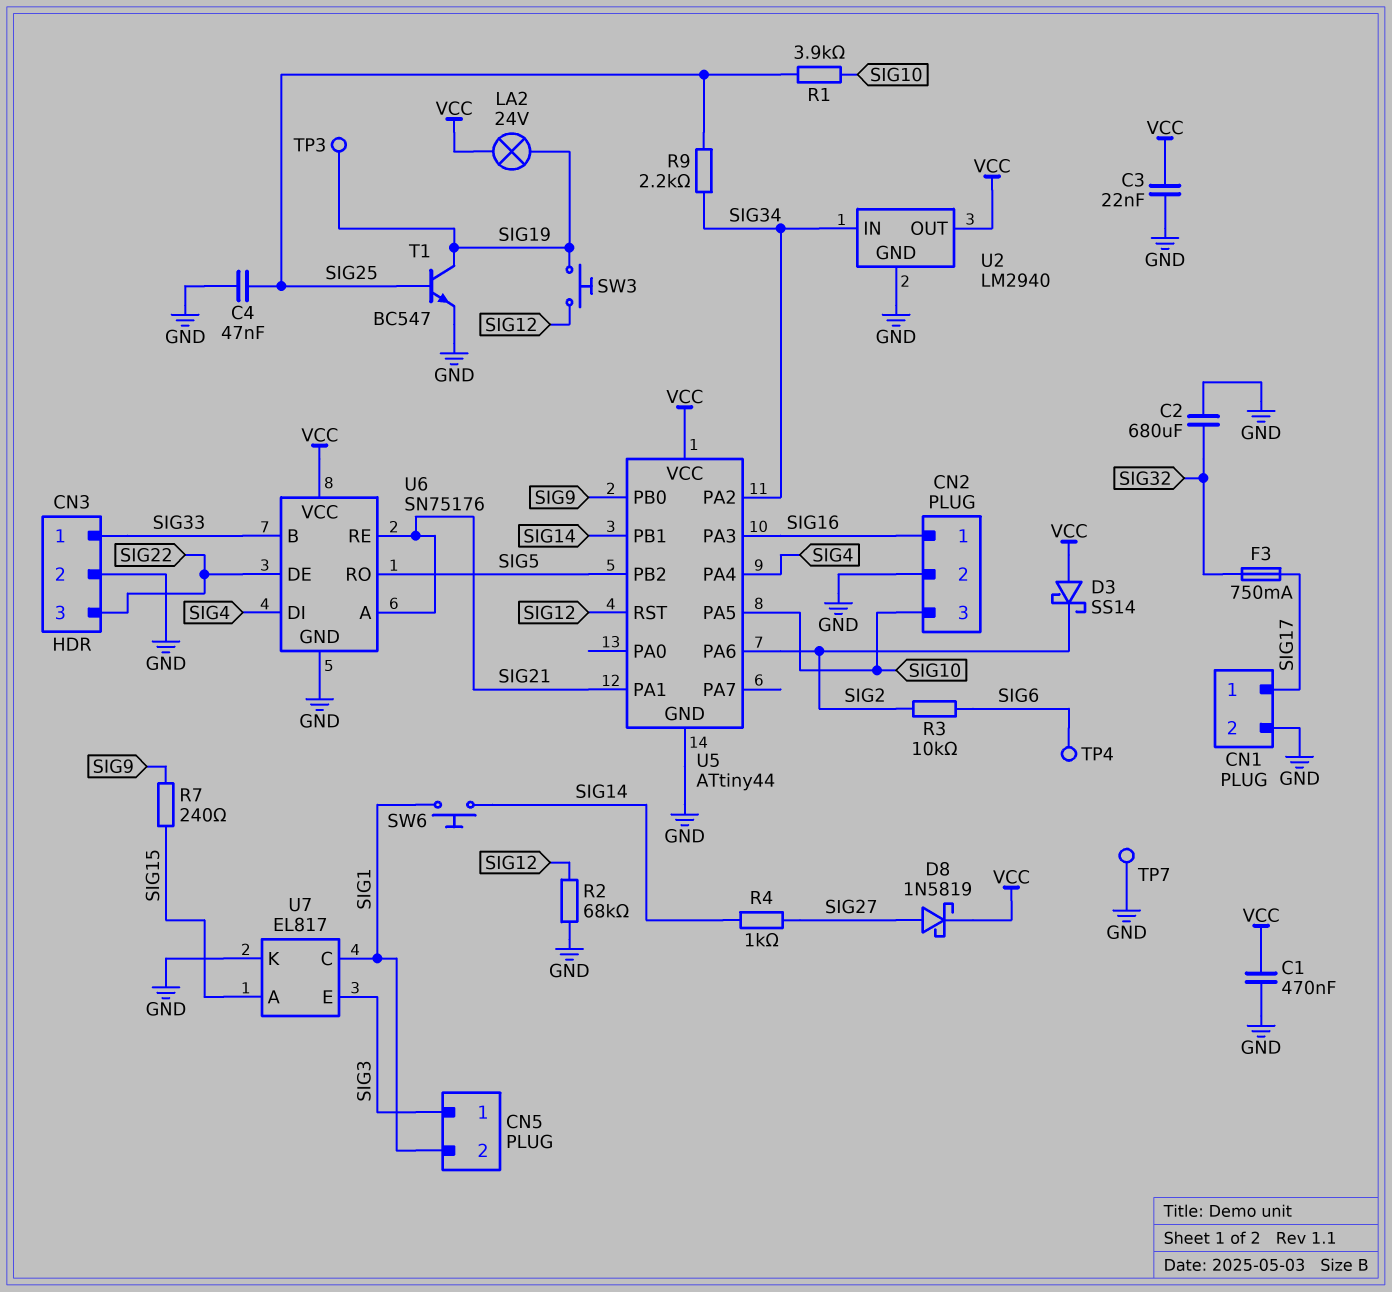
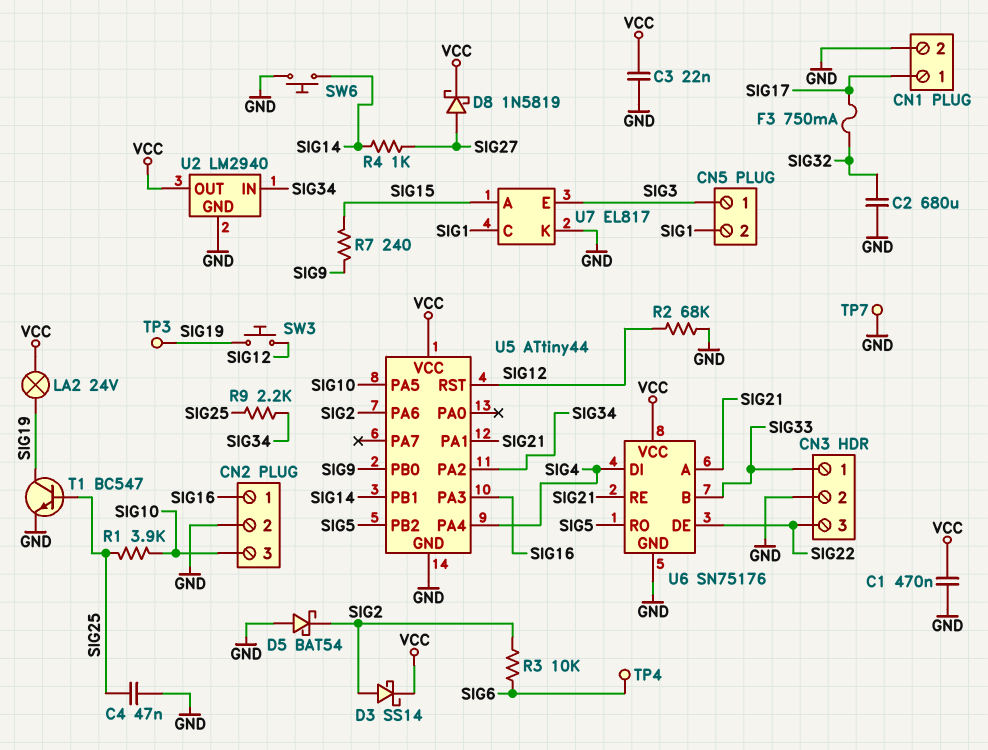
D3: schottky SS14 (A VCC, K SIG2) -> schottky SS14 (A SIG2, K VCC)
D5: none -> schottky BAT54 (A GND, K SIG2)
SW6: button (SIG1, SIG14) -> button (GND, SIG14)

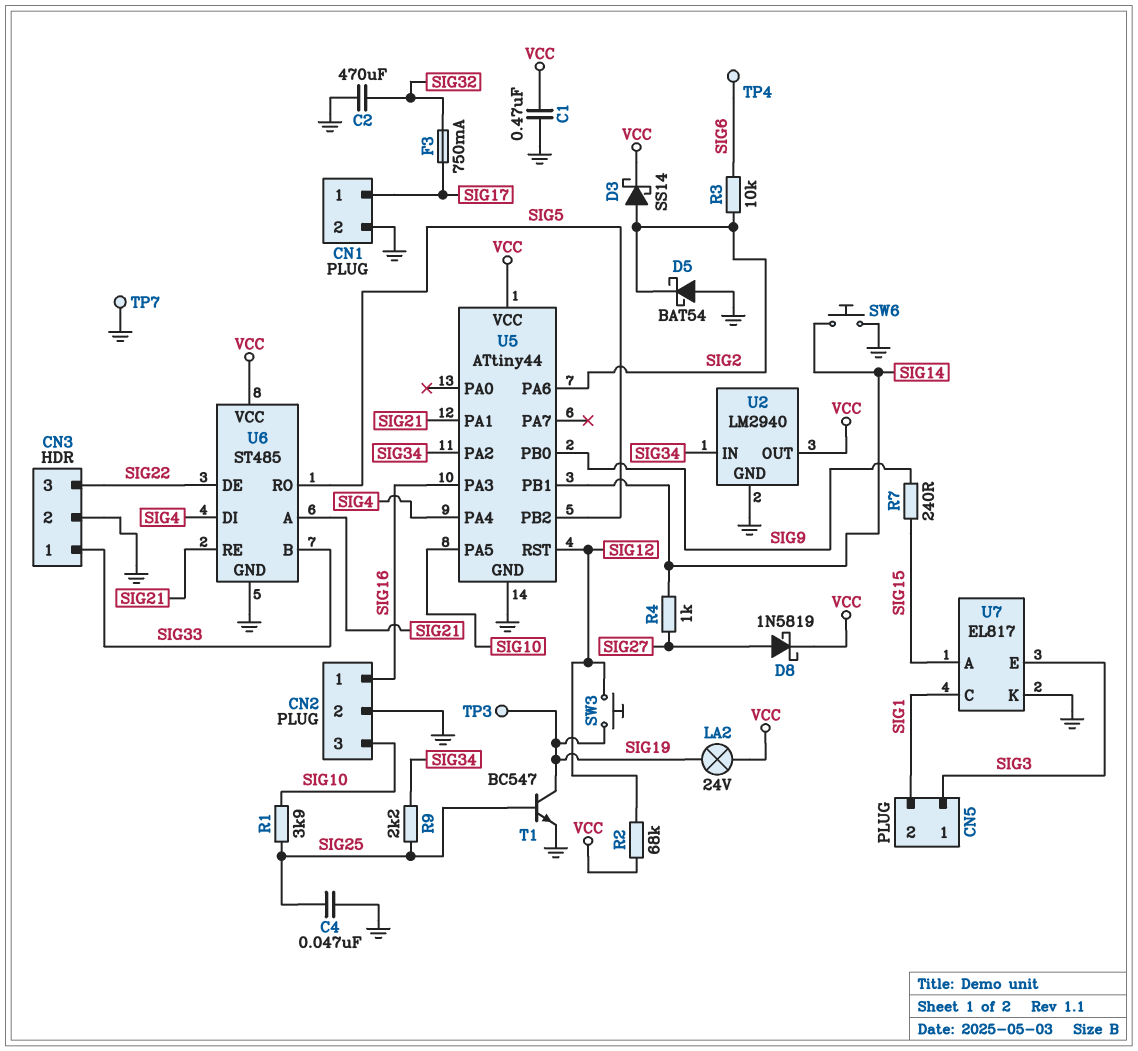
C2: 680uF (GND, SIG32) -> 470uF (GND, SIG32)
C3: 22nF (GND, VCC) -> none
R2: 68k (GND, SIG12) -> 68k (SIG12, VCC)
U6: SN75176 -> ST485

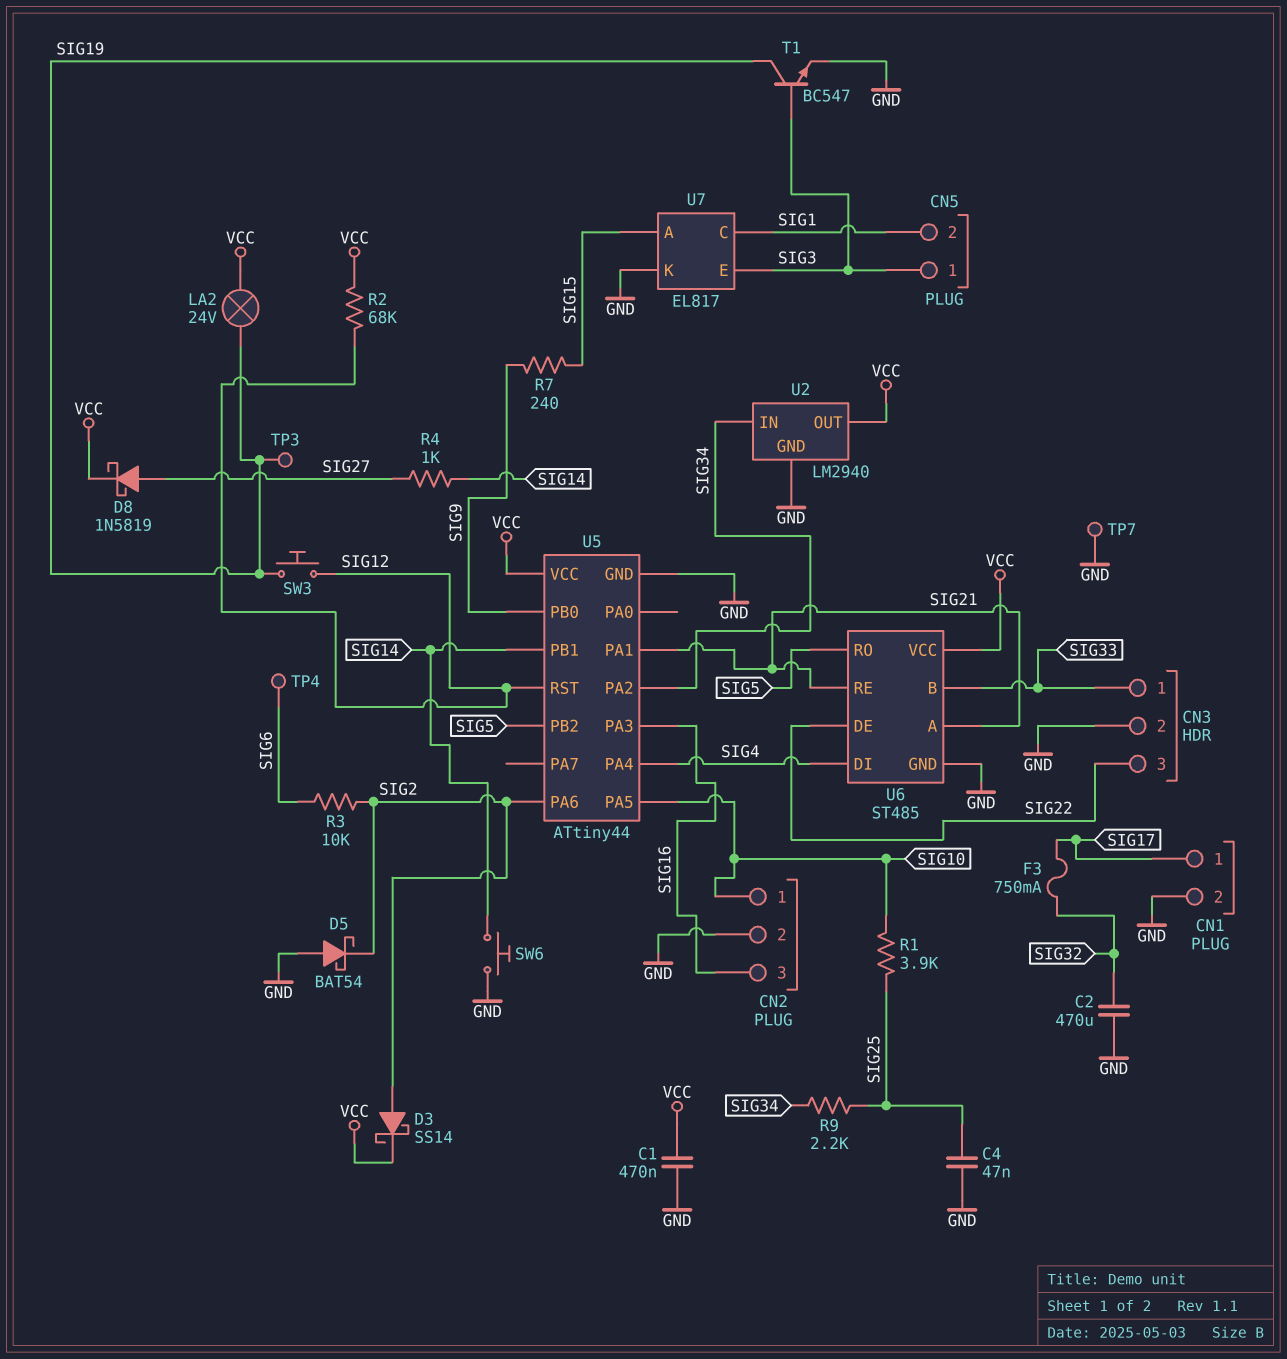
CN2 pin 1: SIG16 -> SIG10
CN2 pin 3: SIG10 -> SIG16
T1: NPN BC547 (B SIG25, C SIG19, E GND) -> NPN BC547 (B SIG3, C SIG19, E GND)

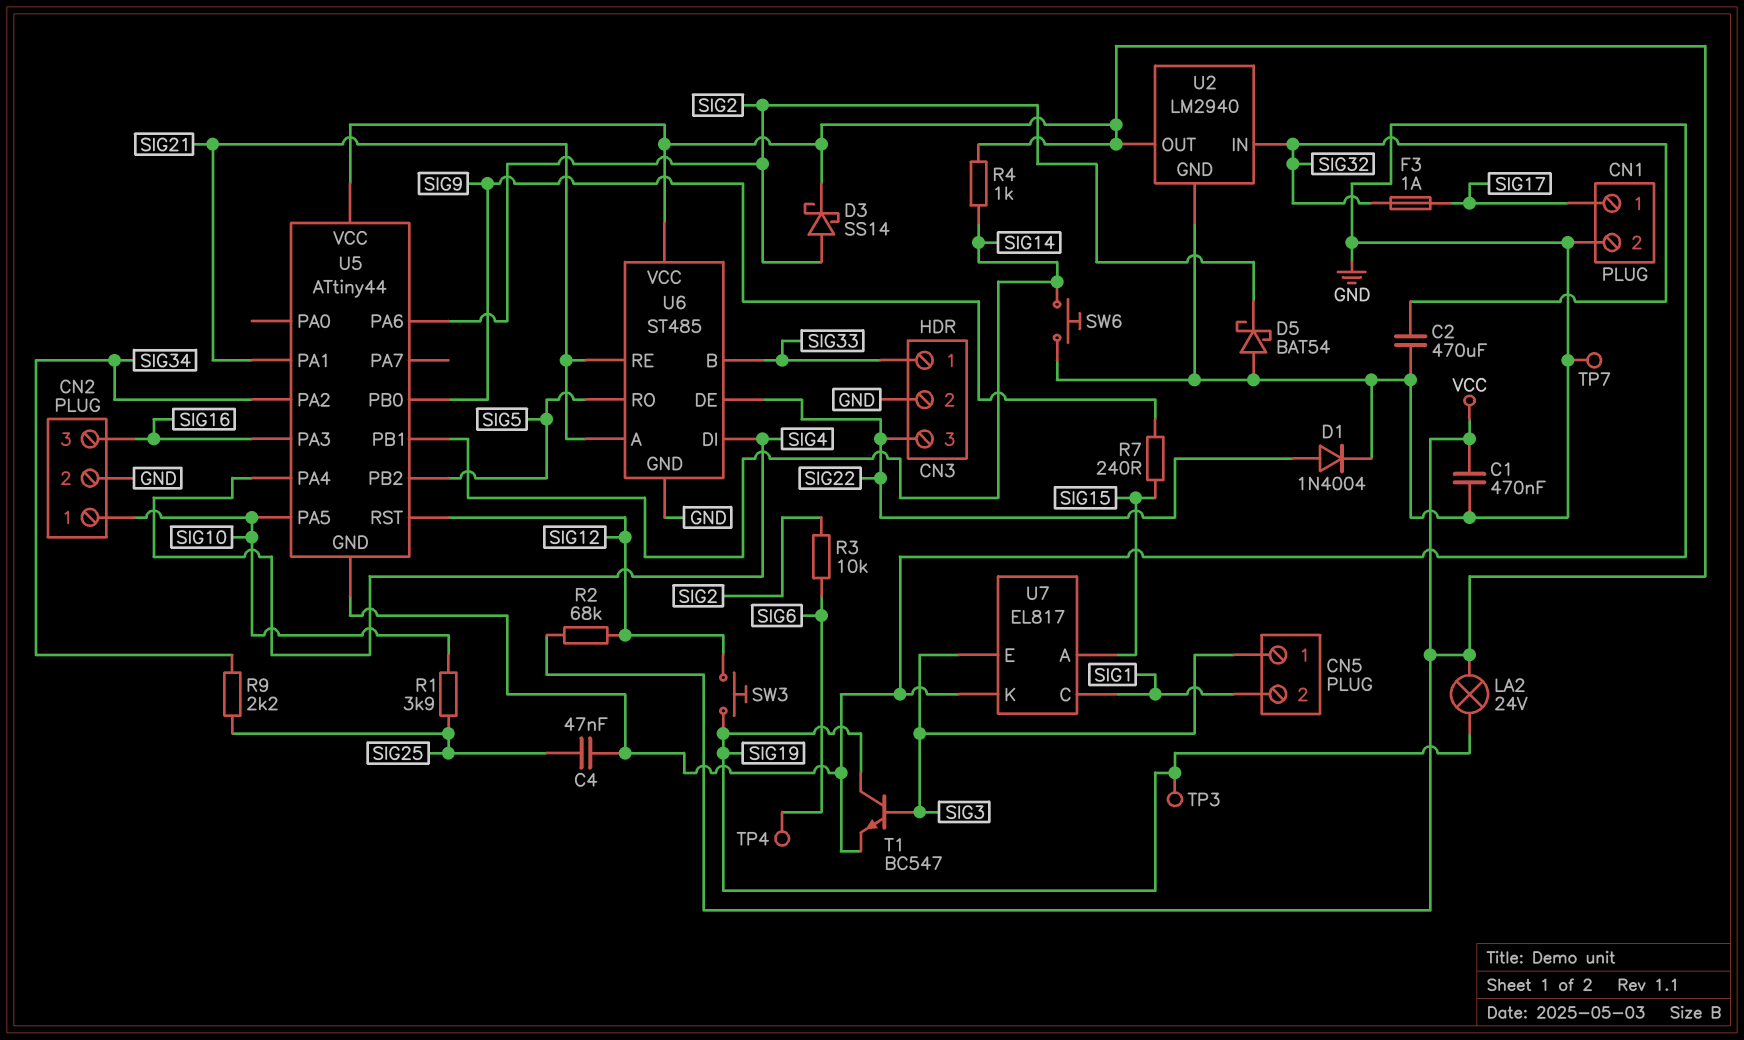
D1: none -> diode 1N4004 (A SIG22, K GND)
D8: schottky 1N5819 (A SIG27, K VCC) -> none
F3: 750mA (SIG17, SIG32) -> 1A (SIG17, SIG32)
R4: 1k (SIG14, SIG27) -> 1k (SIG14, VCC)
U2 pin IN: SIG34 -> SIG32

